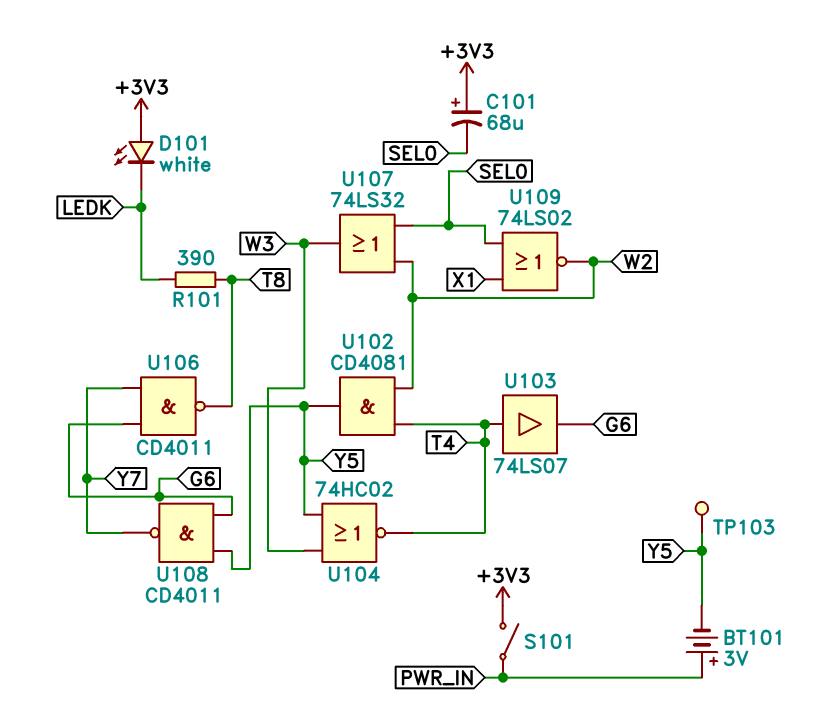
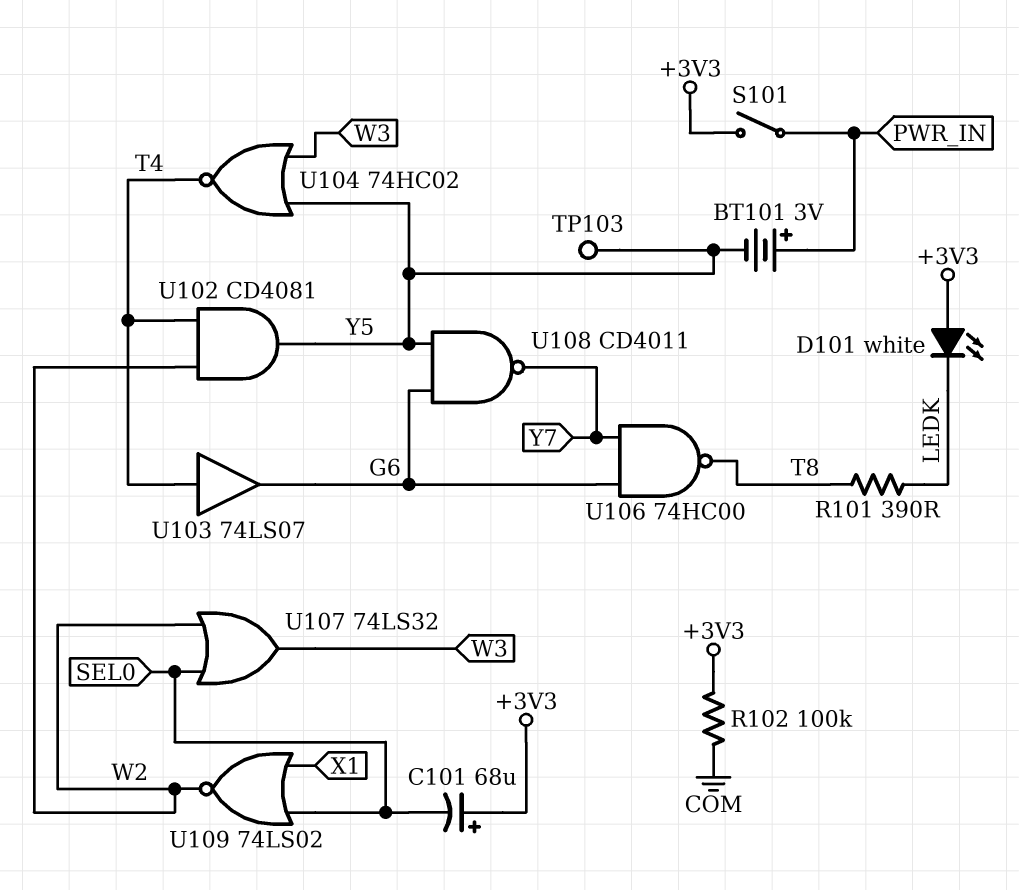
R102: none -> 100k (+3V3, COM)
U106: NAND CD4011 (in G6, in Y7, out T8) -> NAND 74HC00 (in G6, in Y7, out T8)

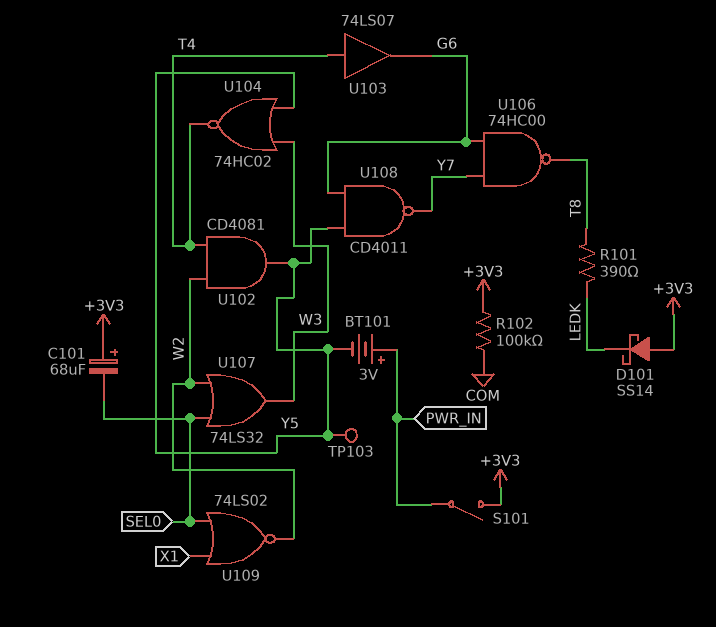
D101: LED white (A +3V3, K LEDK) -> schottky SS14 (A +3V3, K LEDK)

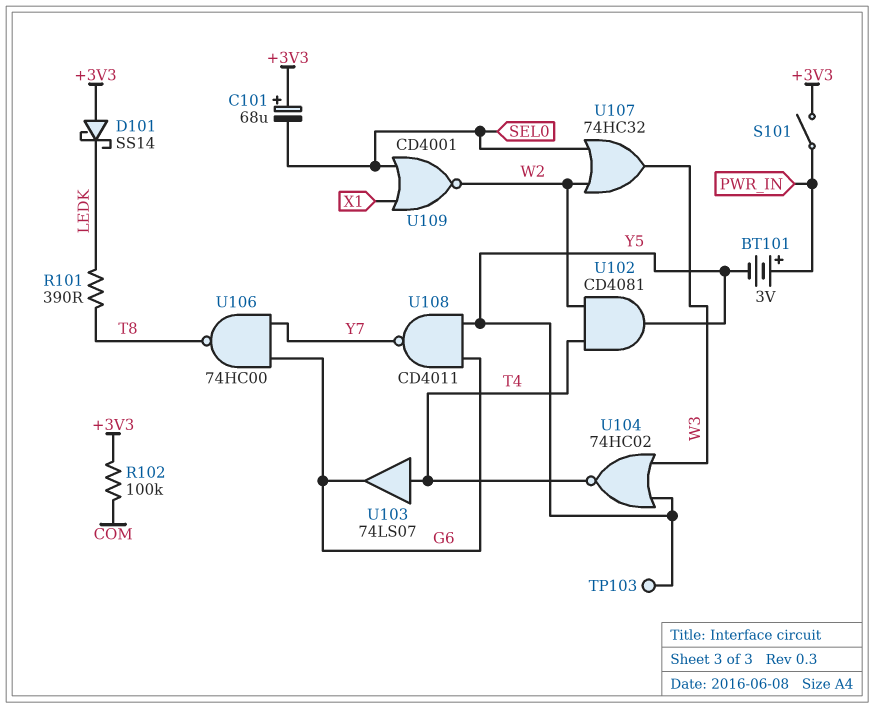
U107: OR 74LS32 (in SEL0, in W2, out W3) -> OR 74HC32 (in SEL0, in W2, out W3)
U109: NOR 74LS02 (in SEL0, in X1, out W2) -> NOR CD4001 (in SEL0, in X1, out W2)

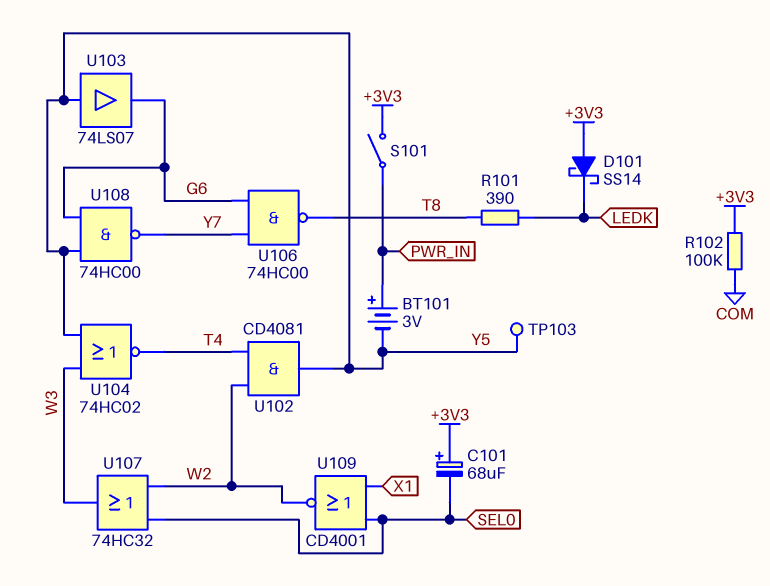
U103: buffer 74LS07 (in T4, out G6) -> buffer 74LS07 (in Y5, out G6)
U108: NAND CD4011 (in G6, in Y5, out Y7) -> NAND 74HC00 (in G6, in Y5, out Y7)

